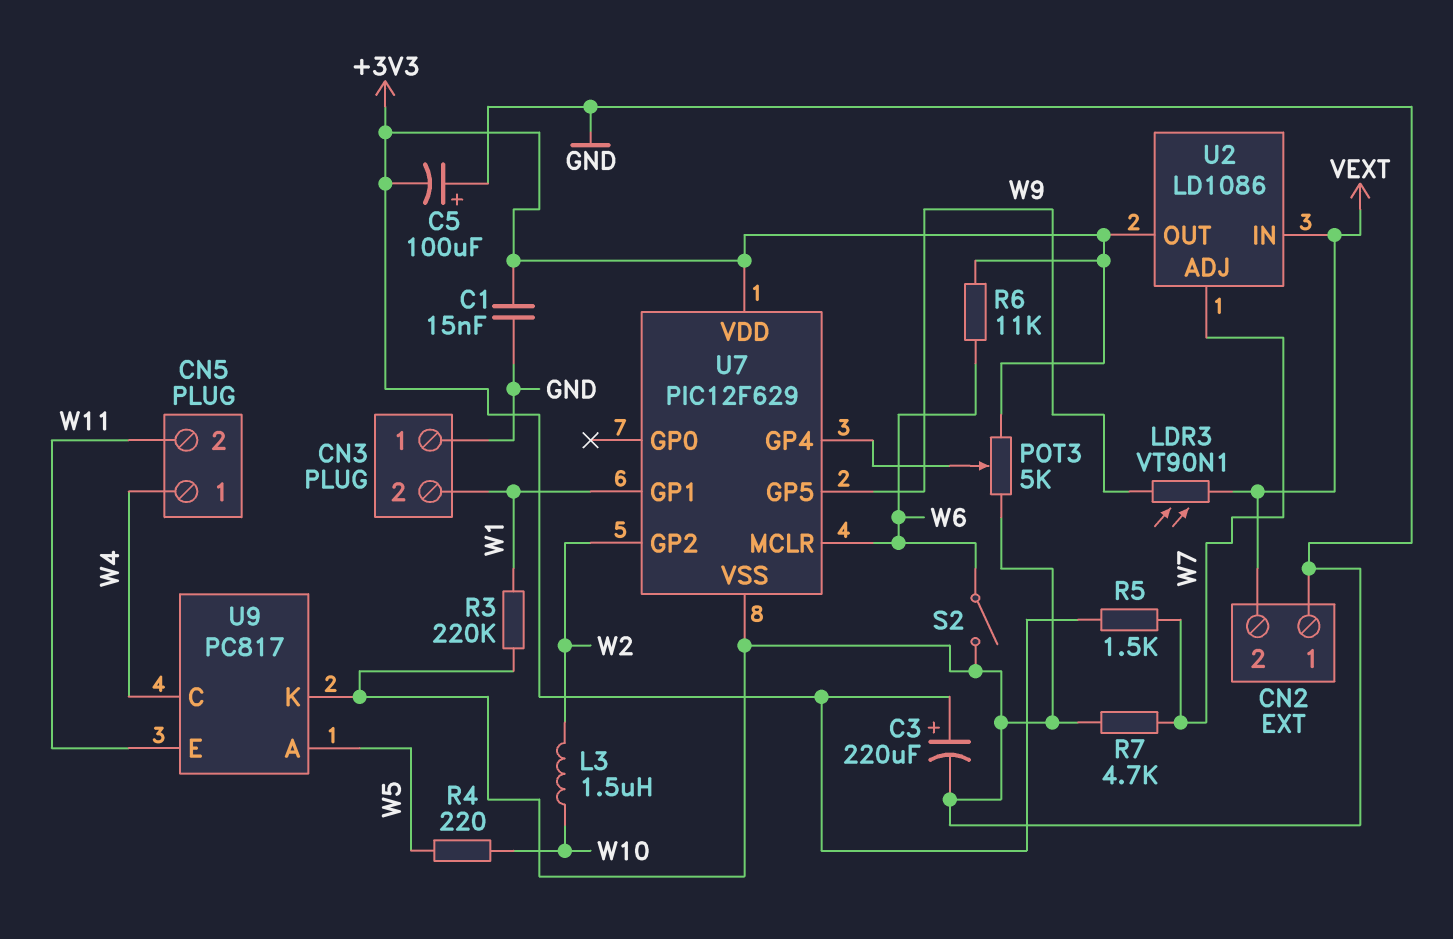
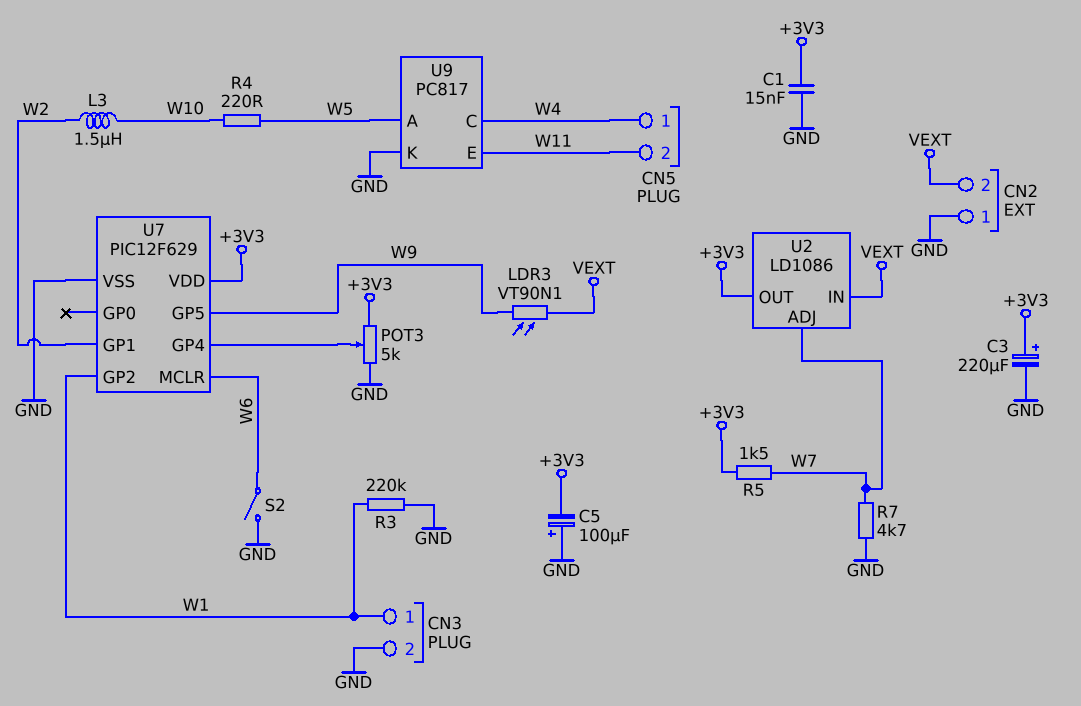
CN3 pin 1: GND -> W1
CN3 pin 2: W1 -> GND
R6: 11k (+3V3, W6) -> none
U7 pin GP1: W1 -> W2
U7 pin GP2: W2 -> W1

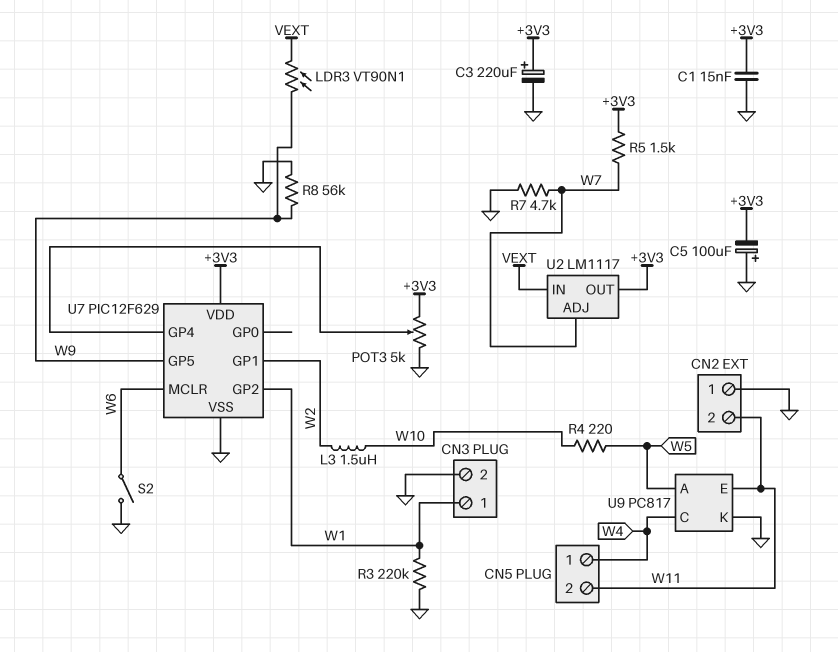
CN2 pin 2: VEXT -> W11
R8: none -> 56k (GND, W9)
U2: LD1086 -> LM1117

